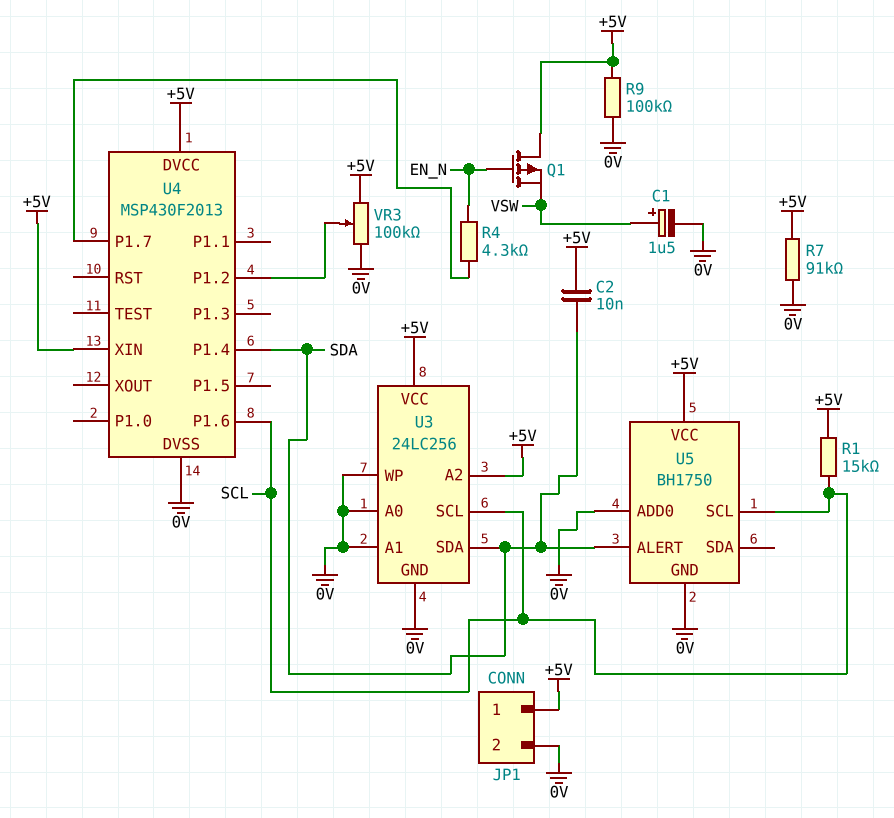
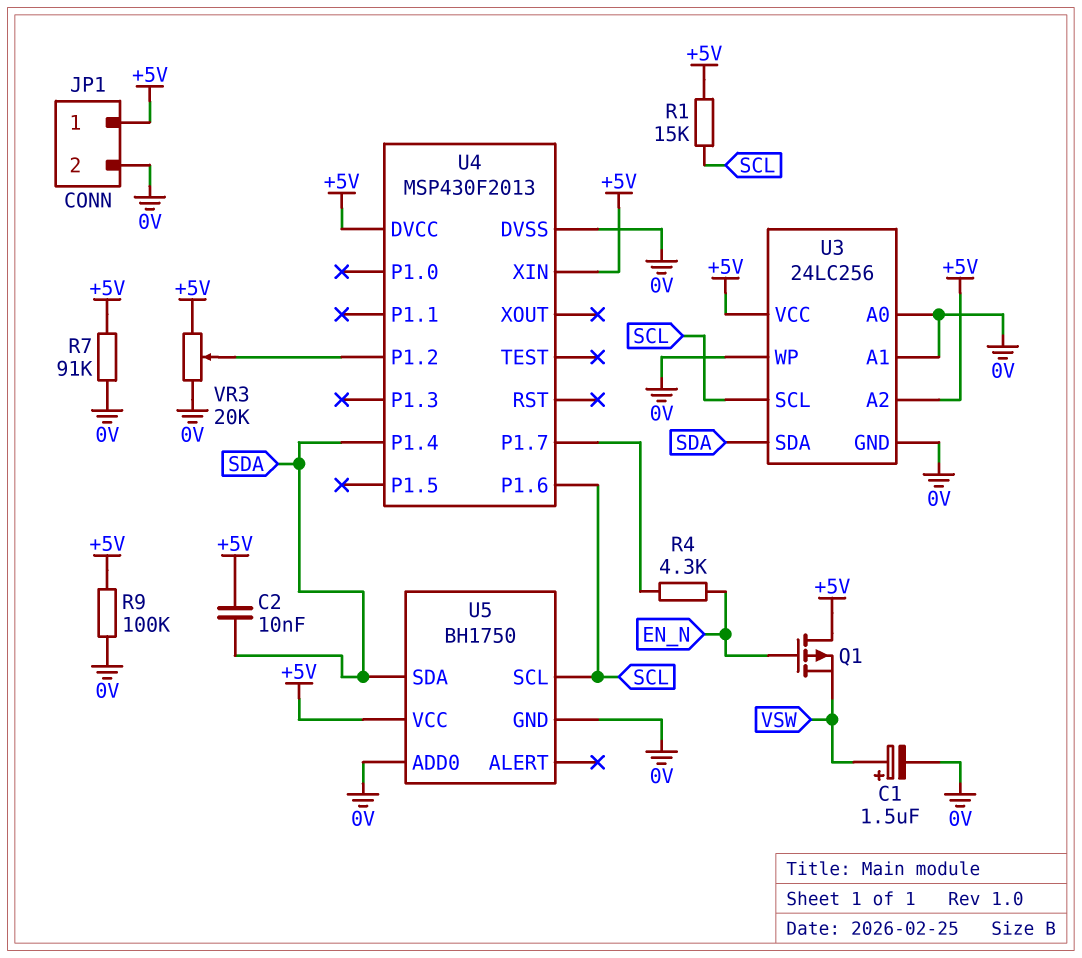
U5 pin ALERT: SDA -> none
U5 pin SDA: none -> SDA
VR3: 100k (+5V, 0V, wiper U4/P1.2) -> 20k (+5V, 0V, wiper U4/P1.2)

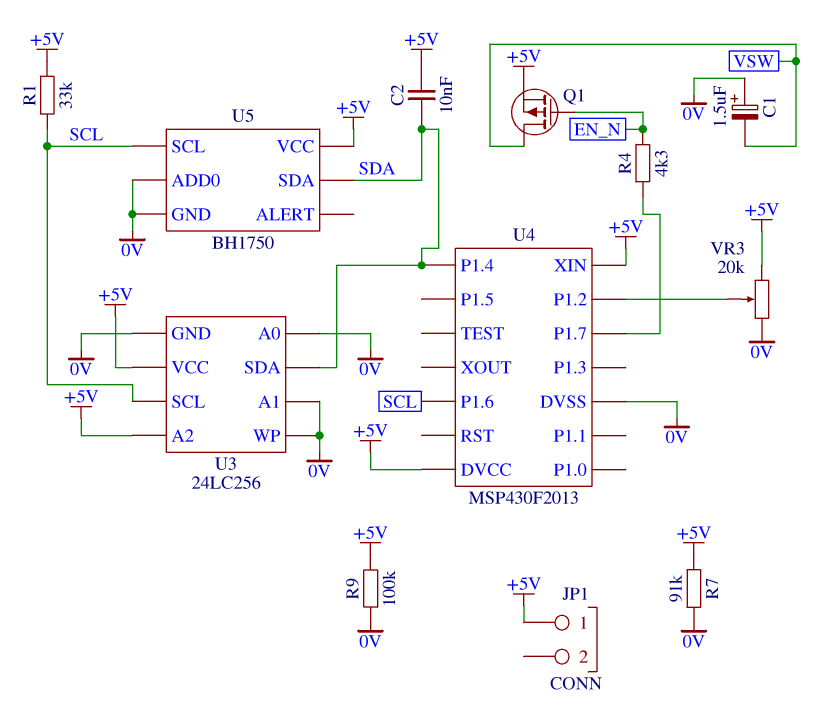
C1: 1.5uF (plus VSW, minus 0V) -> 1.5uF (plus 0V, minus VSW)
JP1 pin 2: 0V -> none
Q1: PMOS (G EN_N, D +5V, S VSW) -> PMOS (G EN_N, D VSW, S +5V)
R1: 15k (+5V, SCL) -> 33k (+5V, SCL)

